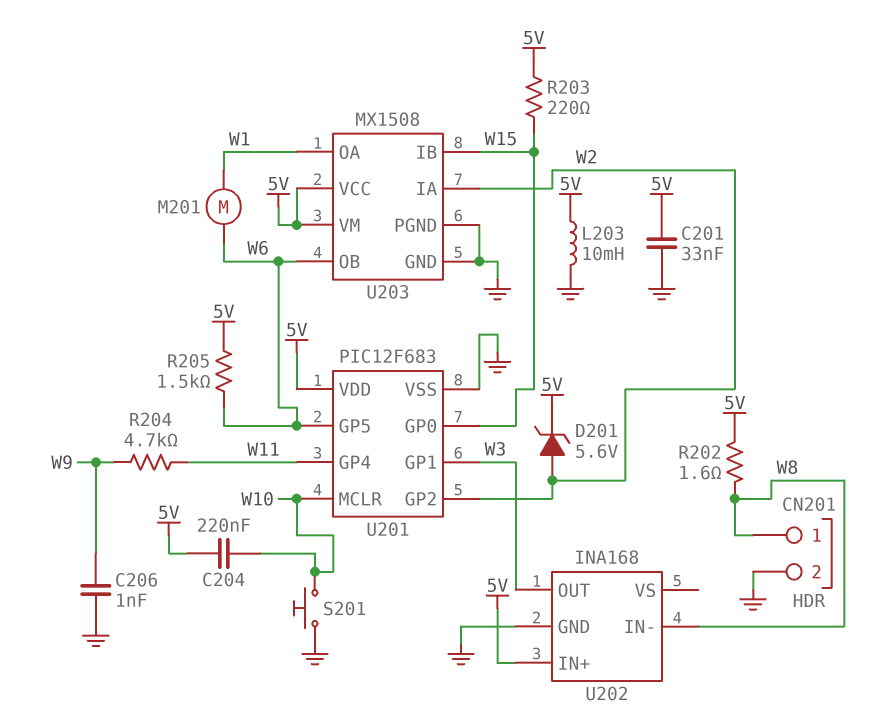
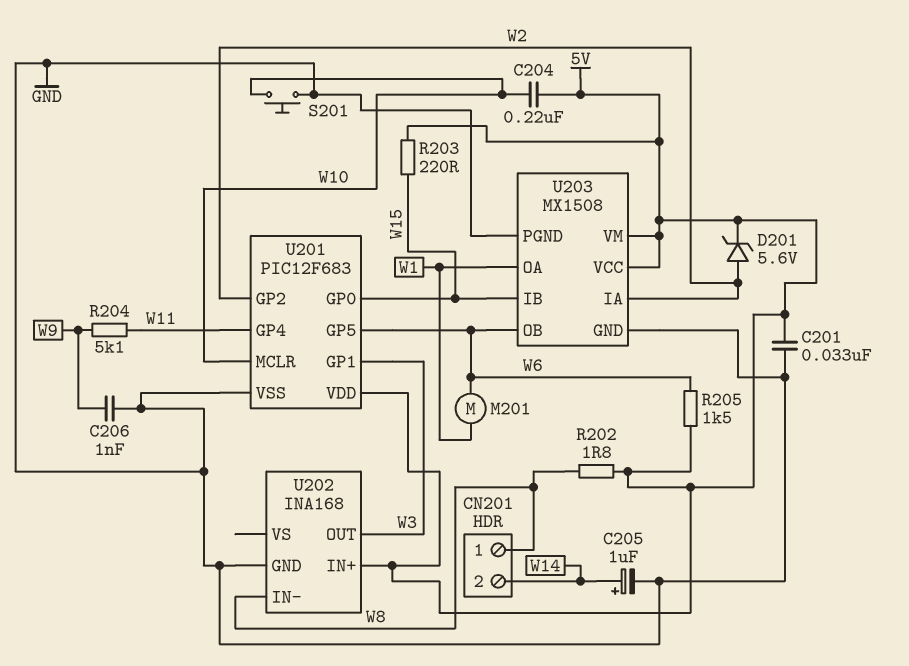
C205: none -> 1uF (plus W14, minus GND)
CN201 pin 2: GND -> W14
L203: 10mH (5V, GND) -> none
R202: 1.6 (5V, W8) -> 1.8 (5V, W8)
R204: 4.7k (W9, W11) -> 5.1k (W9, W11)

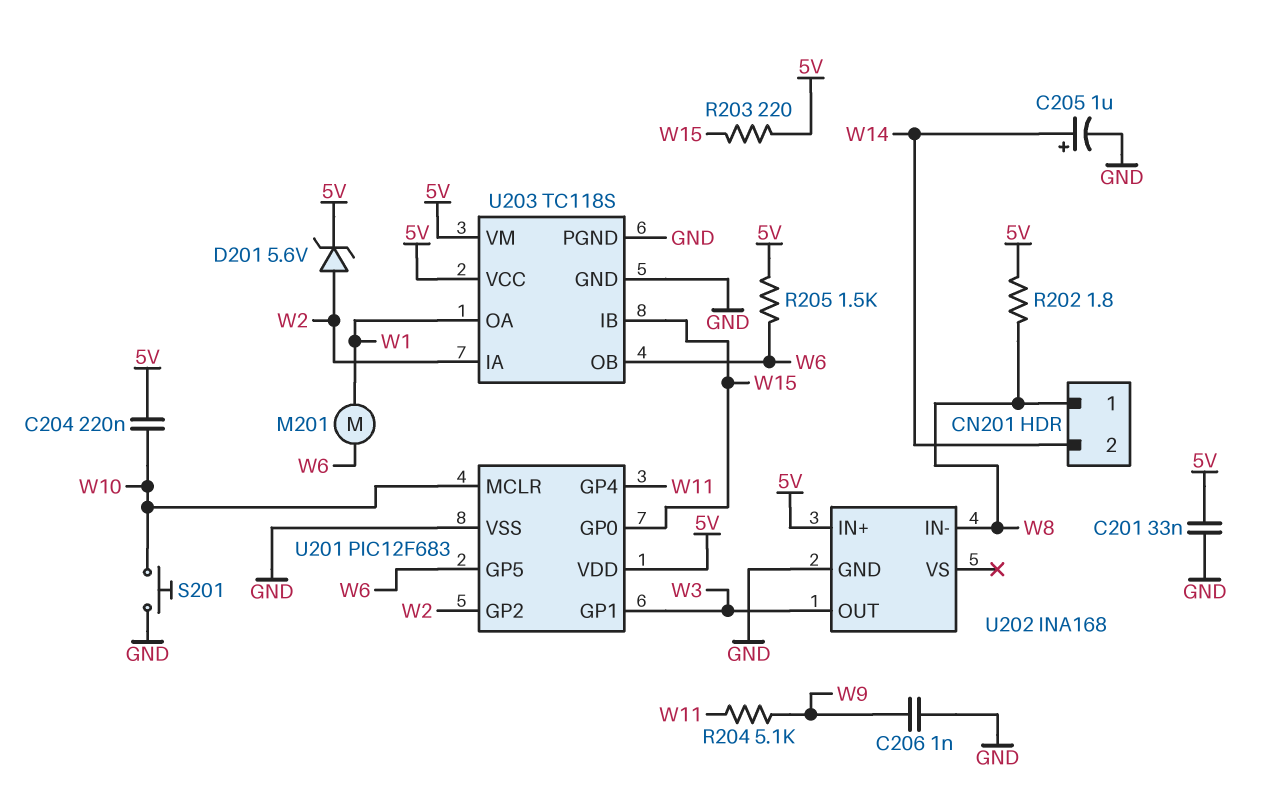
U203: MX1508 -> TC118S

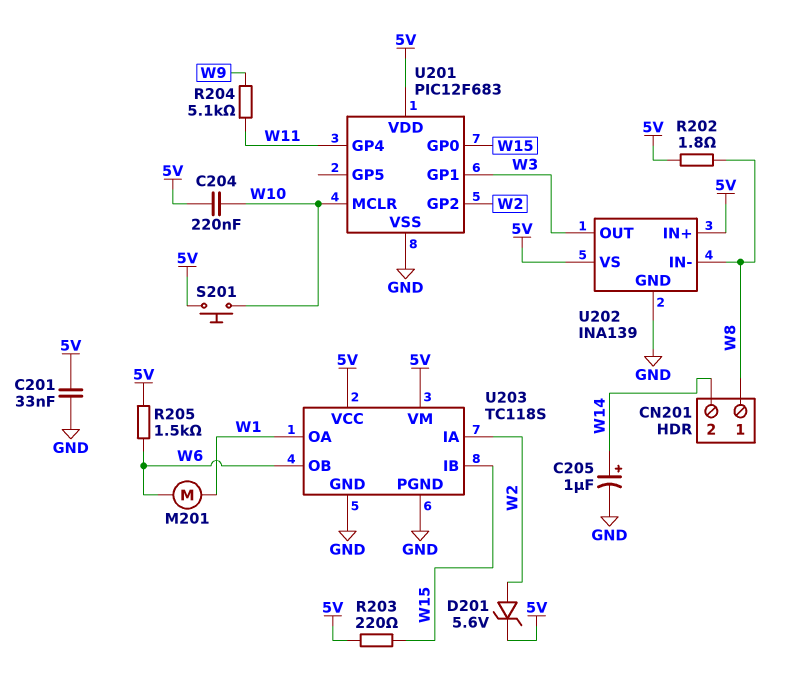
C206: 1nF (GND, W9) -> none
S201: button (GND, W10) -> button (5V, W10)
U201 pin GP5: W6 -> none
U202: INA168 -> INA139
U202 pin VS: none -> 5V

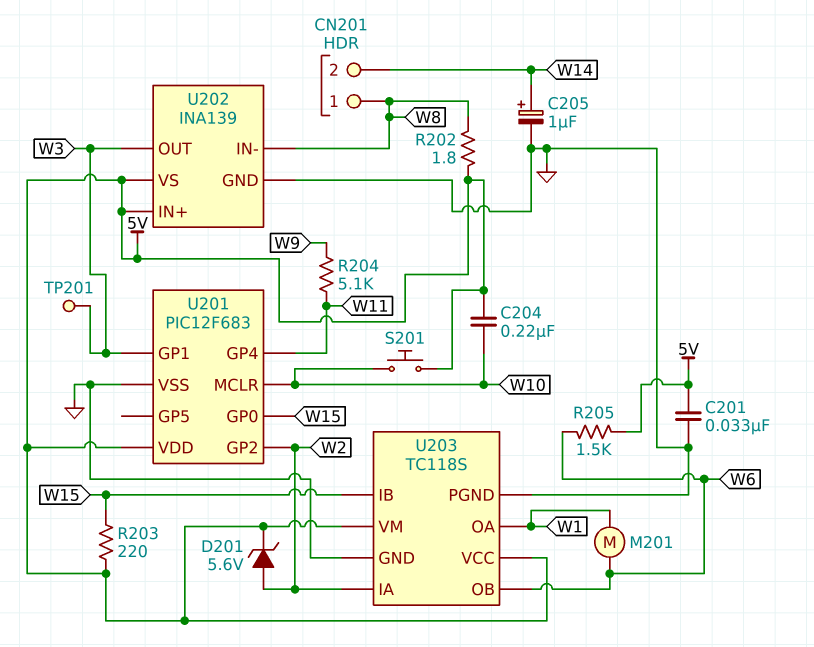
TP201: none -> test point (W3)

